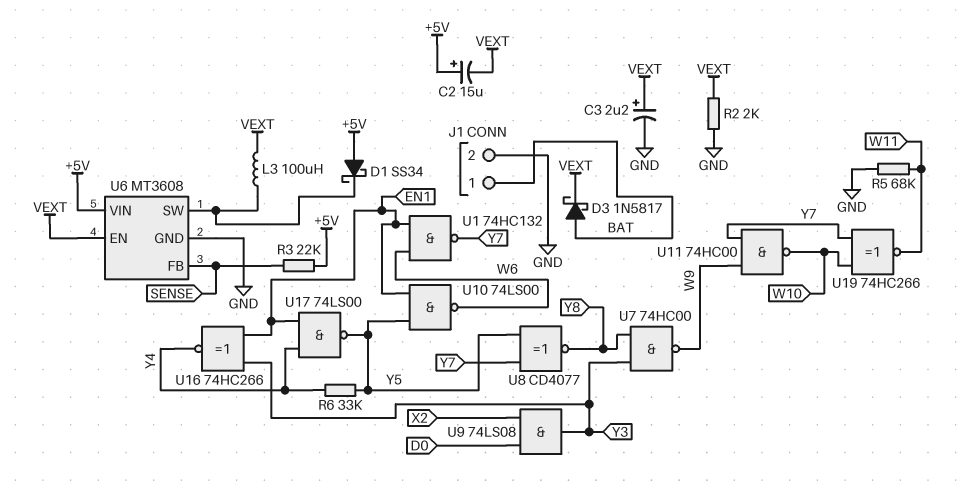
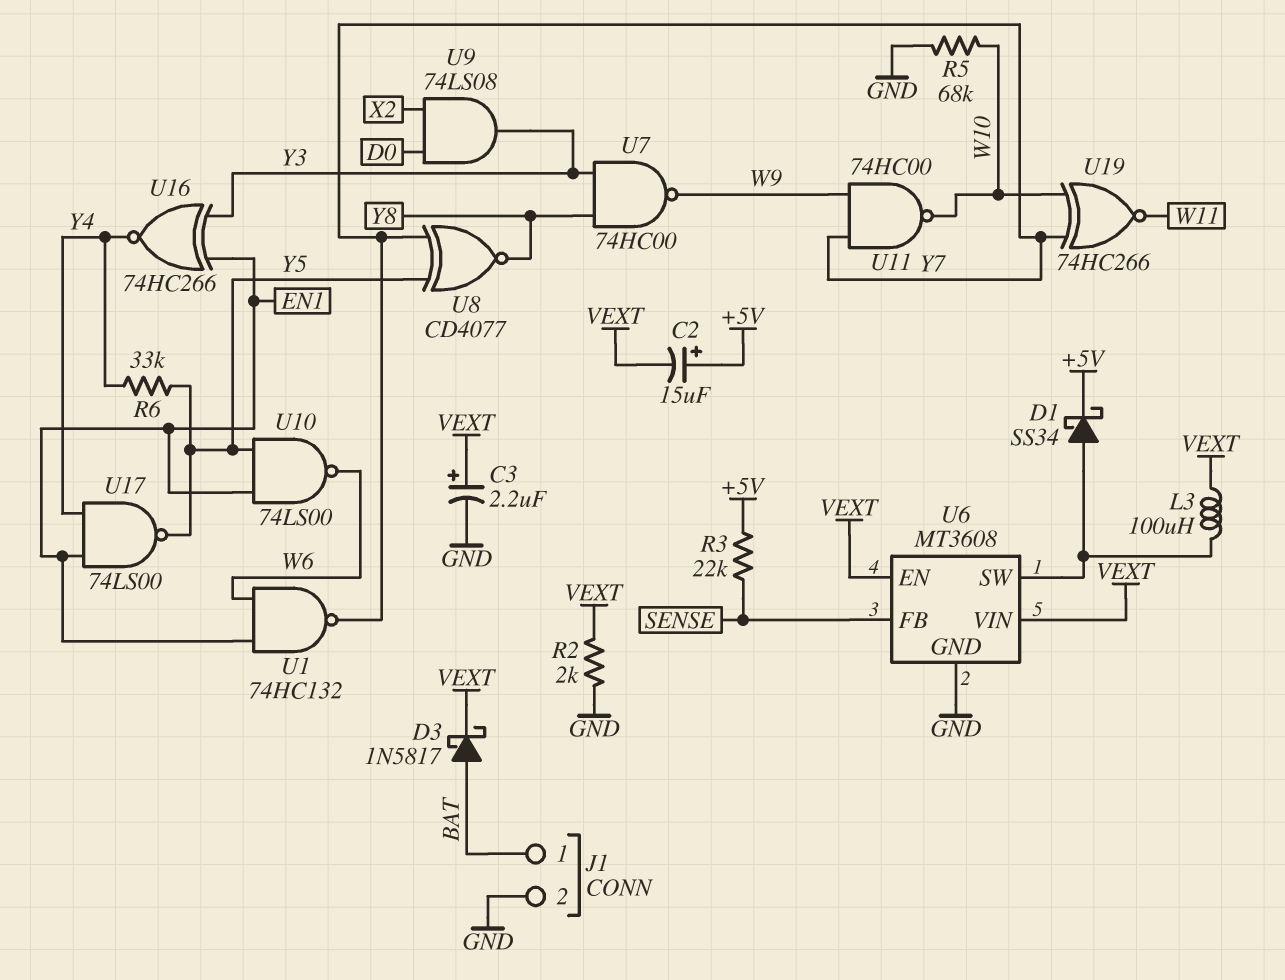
D1: schottky SS34 (A +5V, K U6/SW) -> schottky SS34 (A U6/SW, K +5V)
R5: 68k (GND, W11) -> 68k (GND, W10)
U6 pin VIN: +5V -> VEXT

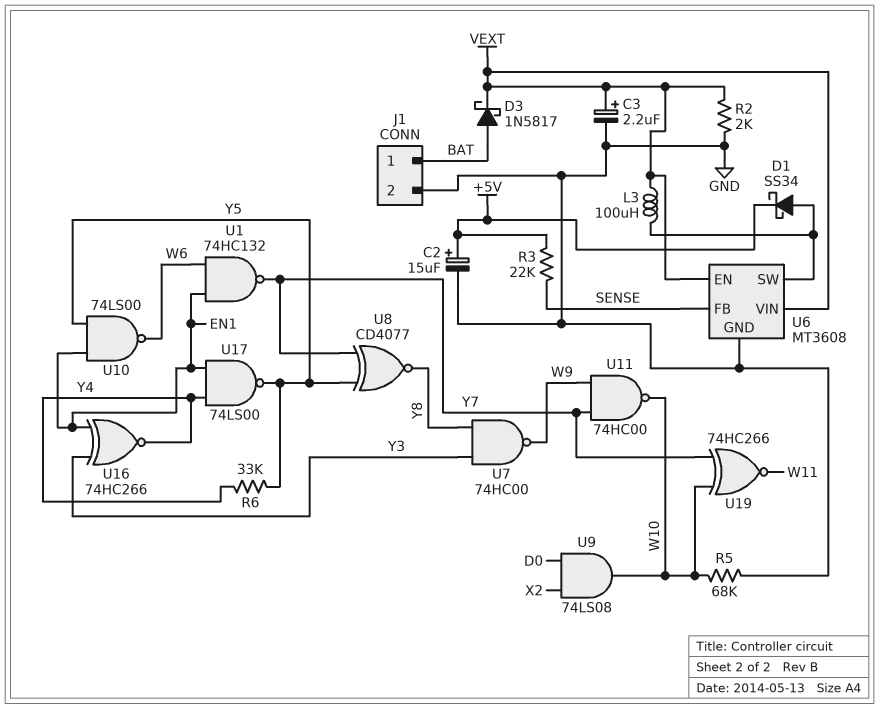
C2: 15uF (plus +5V, minus VEXT) -> 15uF (plus +5V, minus GND)
U9: AND 74LS08 (in D0, in X2, out Y3) -> AND 74LS08 (in D0, in X2, out W10)

